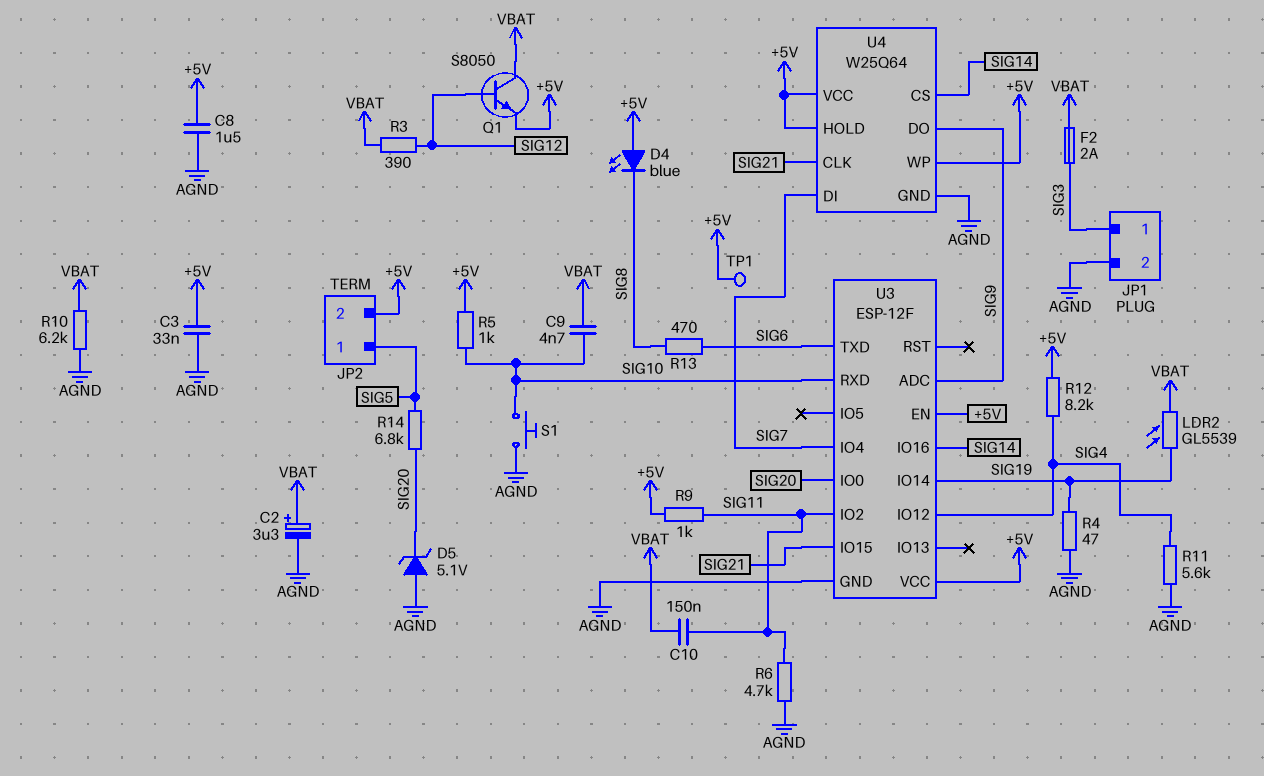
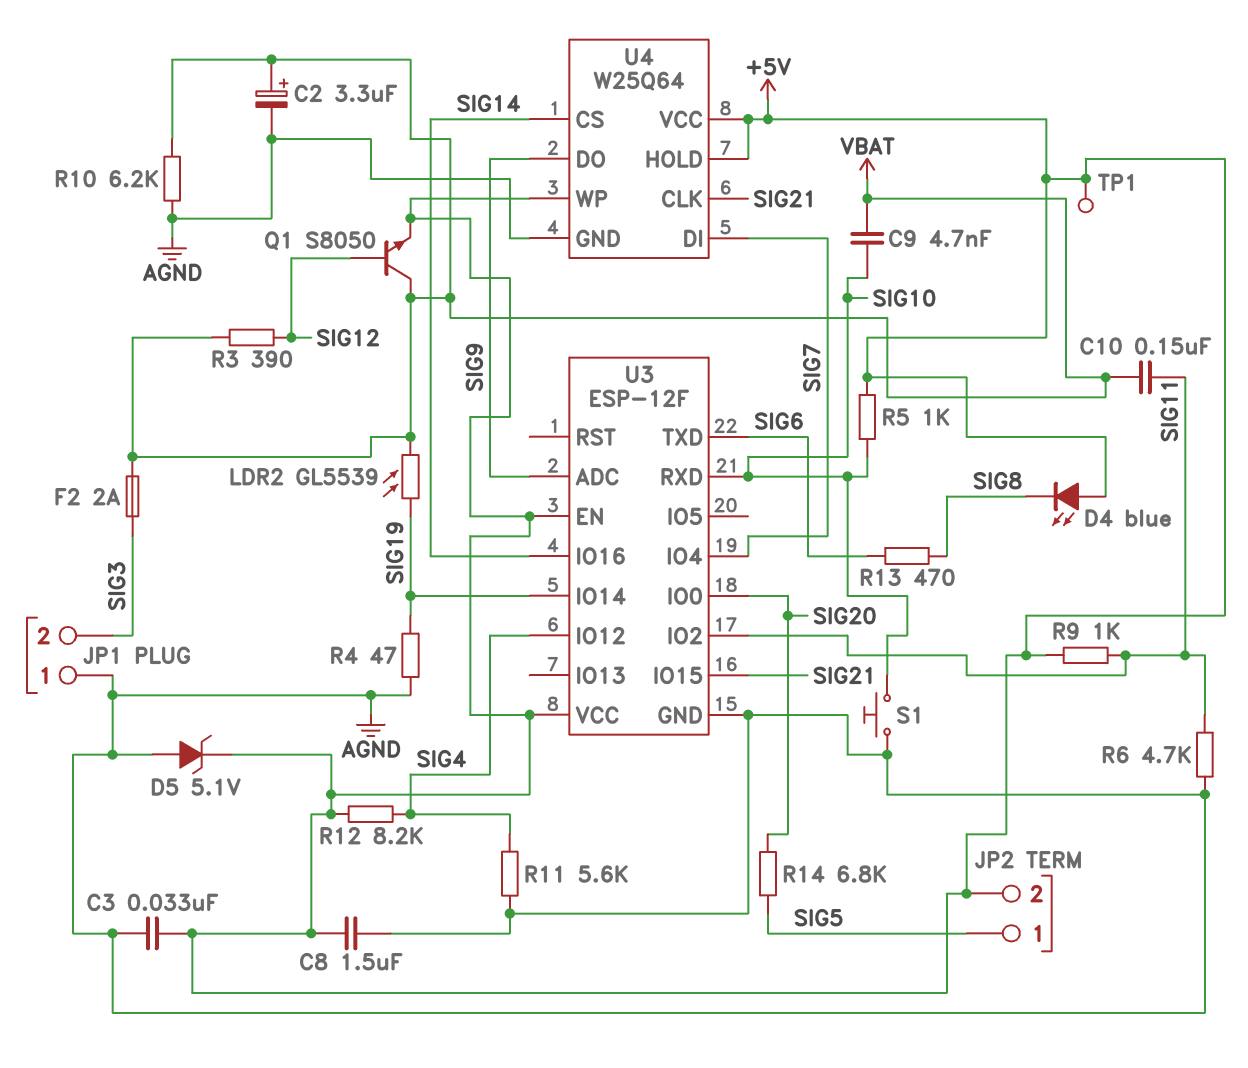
D5: zener 5.1V (A AGND, K SIG20) -> zener 5.1V (A AGND, K +5V)
JP1 pin 1: SIG3 -> AGND
JP1 pin 2: AGND -> SIG3

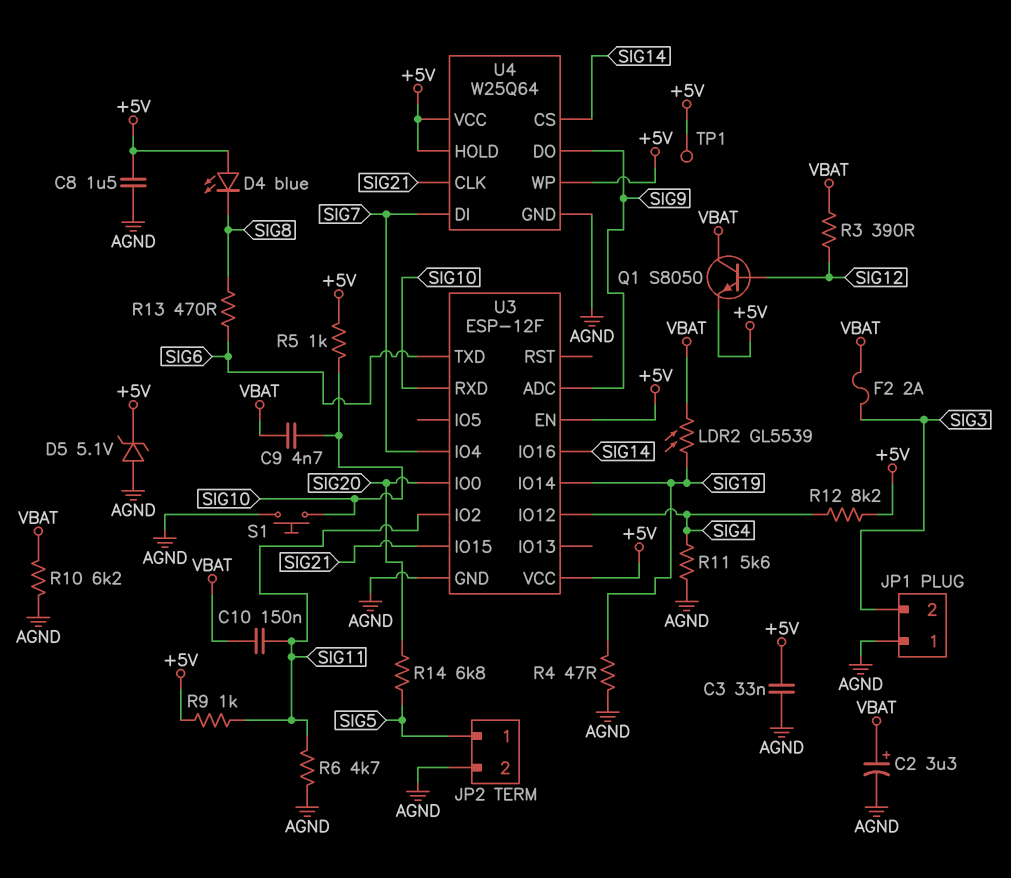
JP2 pin 2: +5V -> AGND

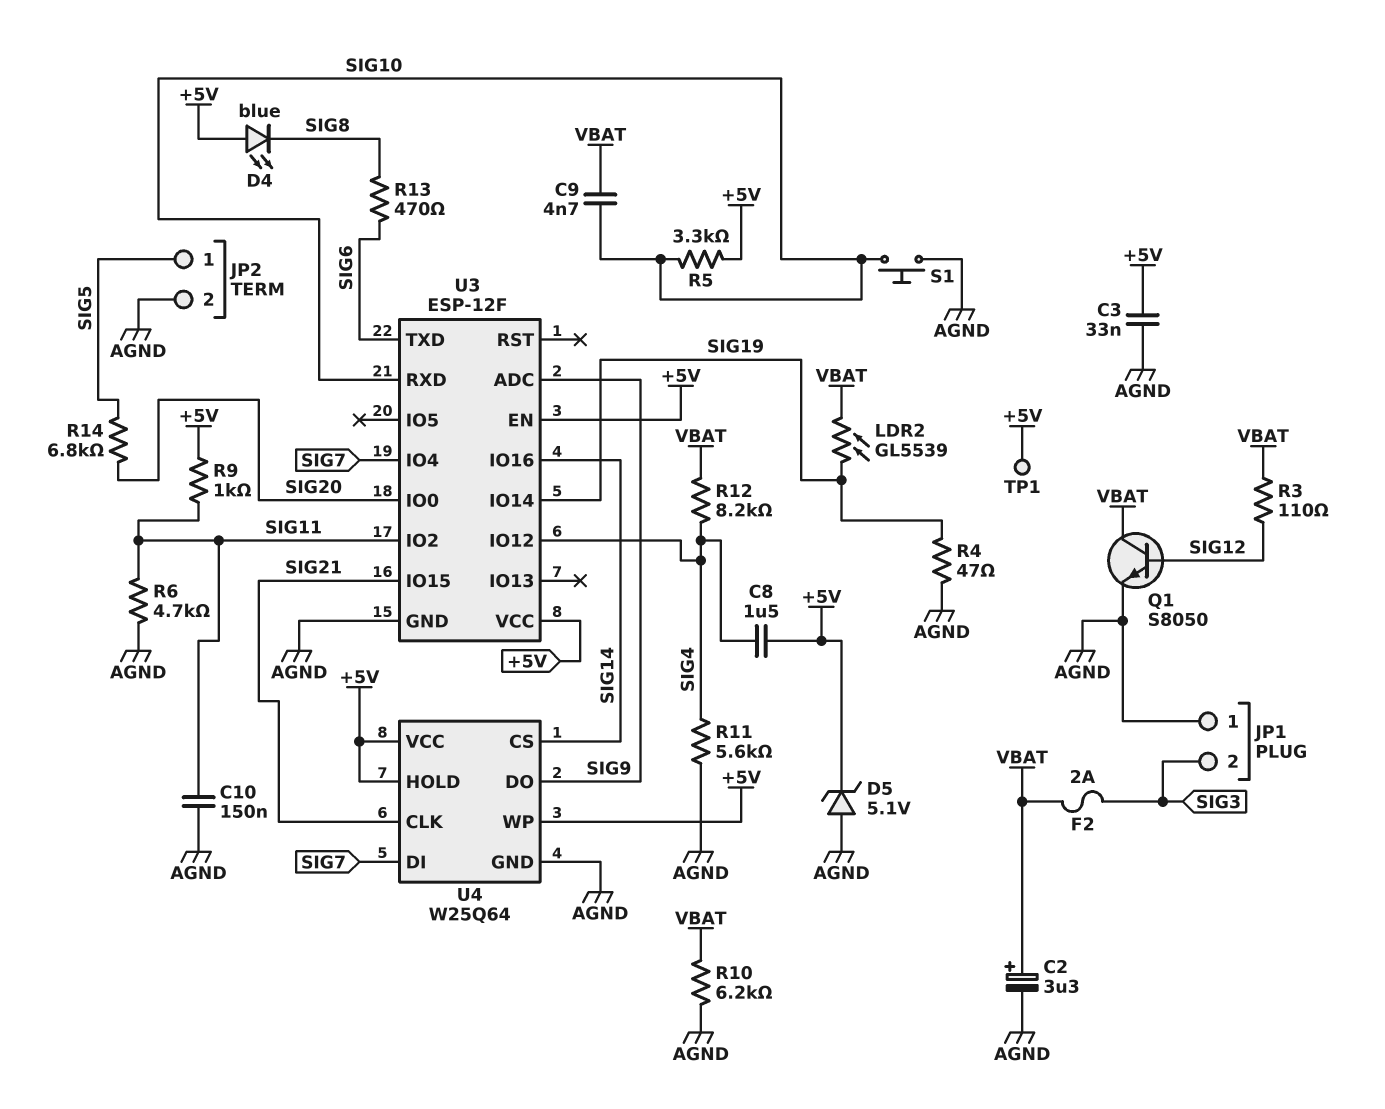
C8: 1.5uF (+5V, AGND) -> 1.5uF (+5V, SIG4)
C10: 150nF (SIG11, VBAT) -> 150nF (AGND, SIG11)
Q1: NPN S8050 (B SIG12, C VBAT, E +5V) -> NPN S8050 (B SIG12, C VBAT, E AGND)
R3: 390 (SIG12, VBAT) -> 110 (SIG12, VBAT)
R5: 1k (+5V, SIG10) -> 3.3k (+5V, SIG10)
R12: 8.2k (+5V, SIG4) -> 8.2k (SIG4, VBAT)

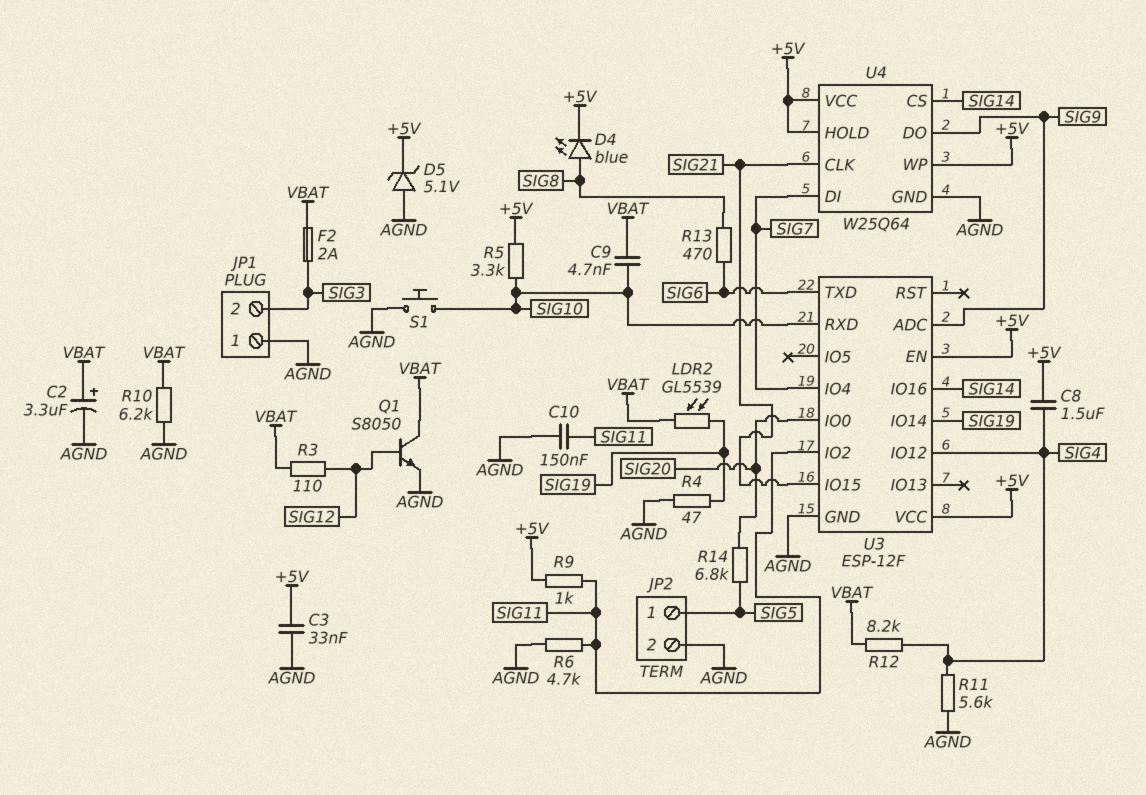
D4: LED blue (A +5V, K SIG8) -> LED blue (A SIG8, K +5V)
TP1: test point (+5V) -> none

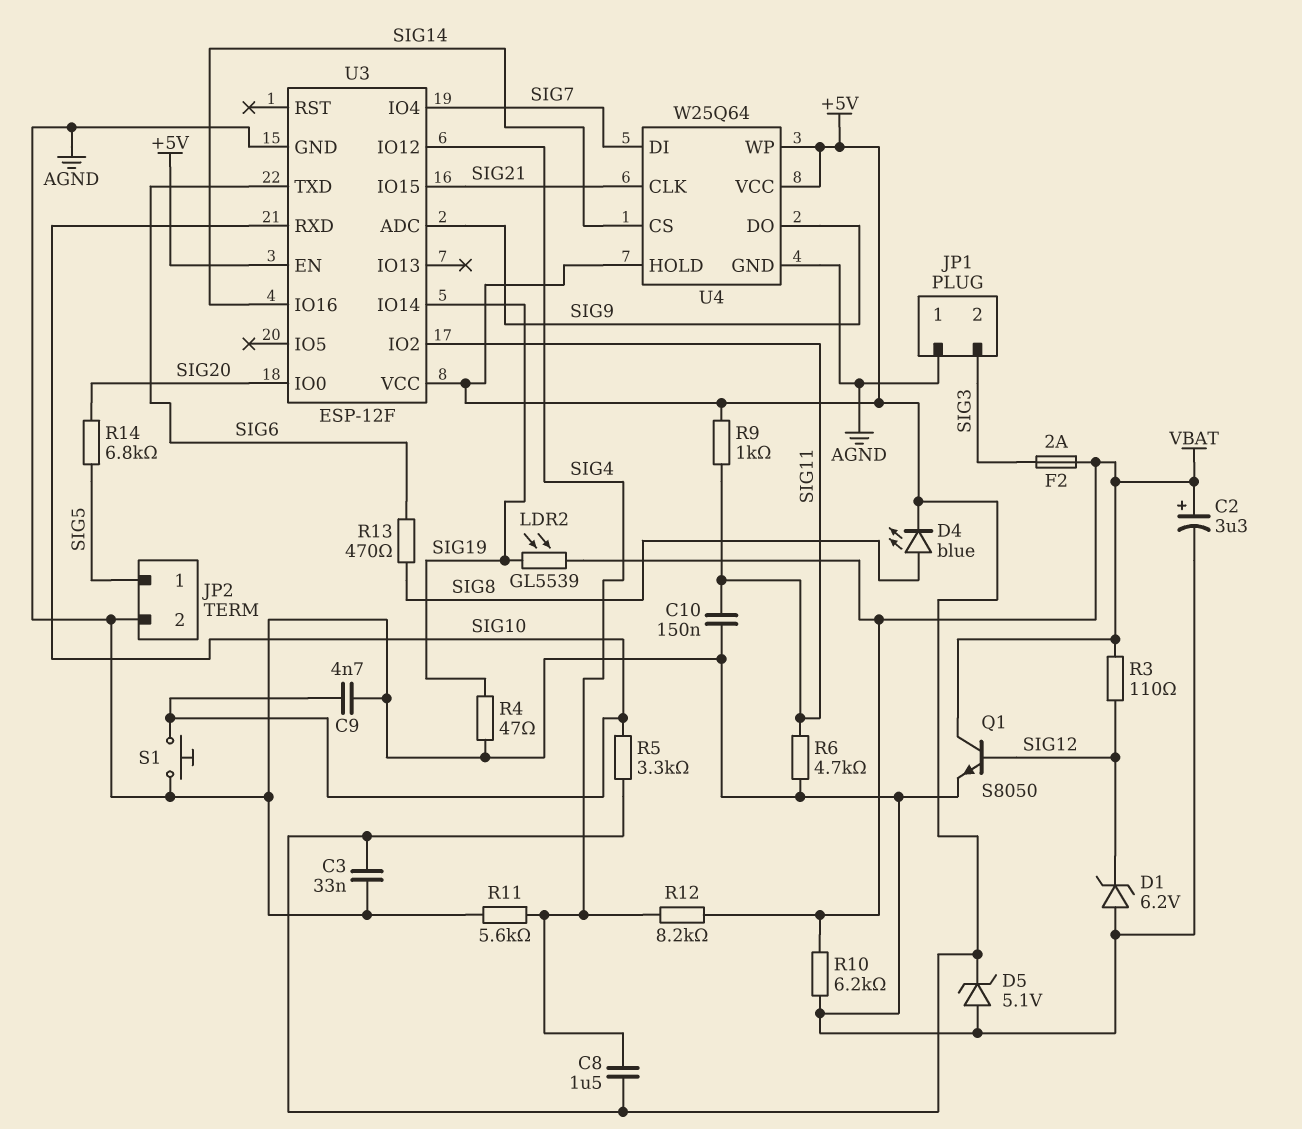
C9: 4.7nF (SIG10, VBAT) -> 4.7nF (AGND, SIG10)
D1: none -> zener 6.2V (A AGND, K SIG12)

